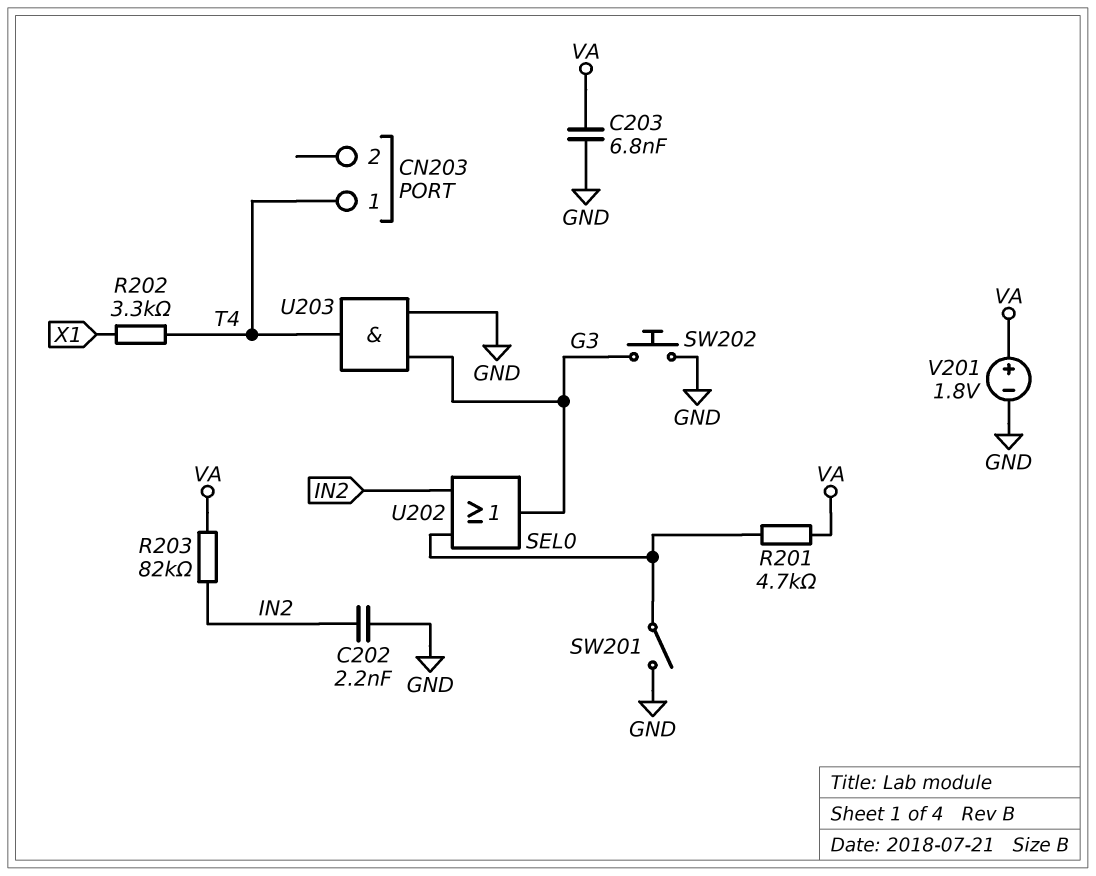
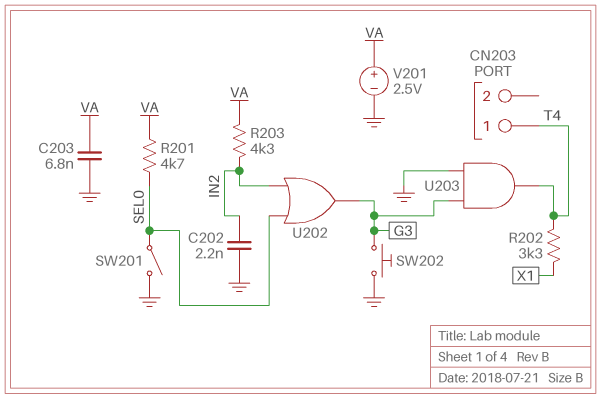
R203: 82k (IN2, VA) -> 4.3k (IN2, VA)
V201: 1.8V (plus VA, minus GND) -> 2.5V (plus VA, minus GND)

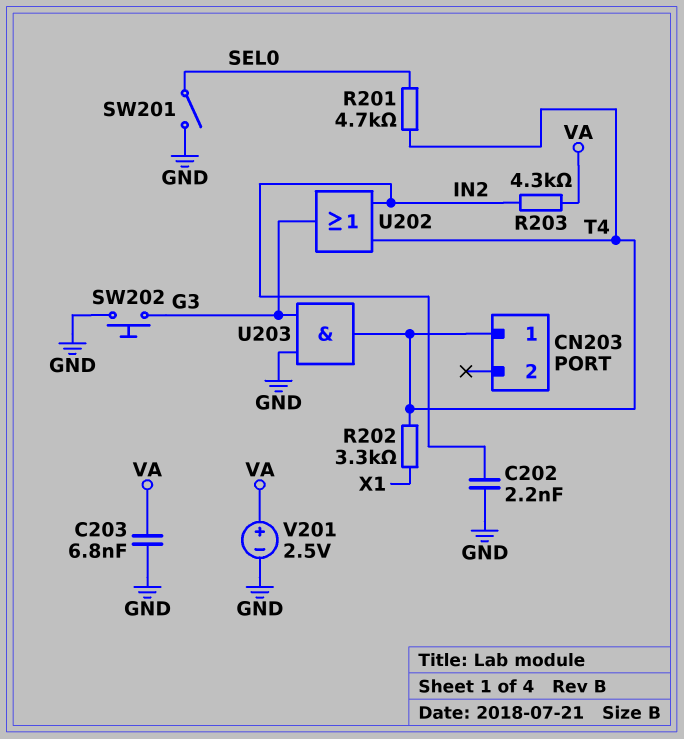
R201: 4.7k (SEL0, VA) -> 4.7k (SEL0, T4)
U202: OR (in IN2, in SEL0, out G3) -> OR (in IN2, in T4, out G3)

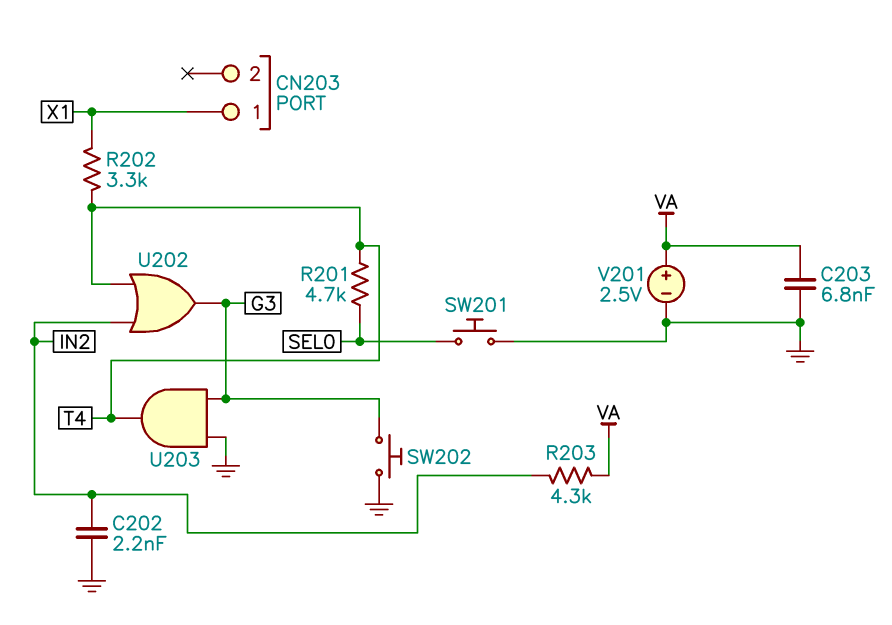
CN203 pin 1: T4 -> X1
SW201: switch (GND, SEL0) -> button (GND, SEL0)

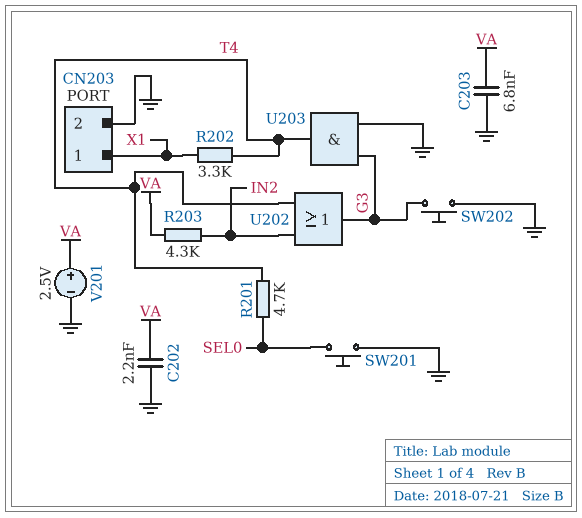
C202: 2.2nF (GND, IN2) -> 2.2nF (GND, VA)
CN203 pin 2: none -> GND

